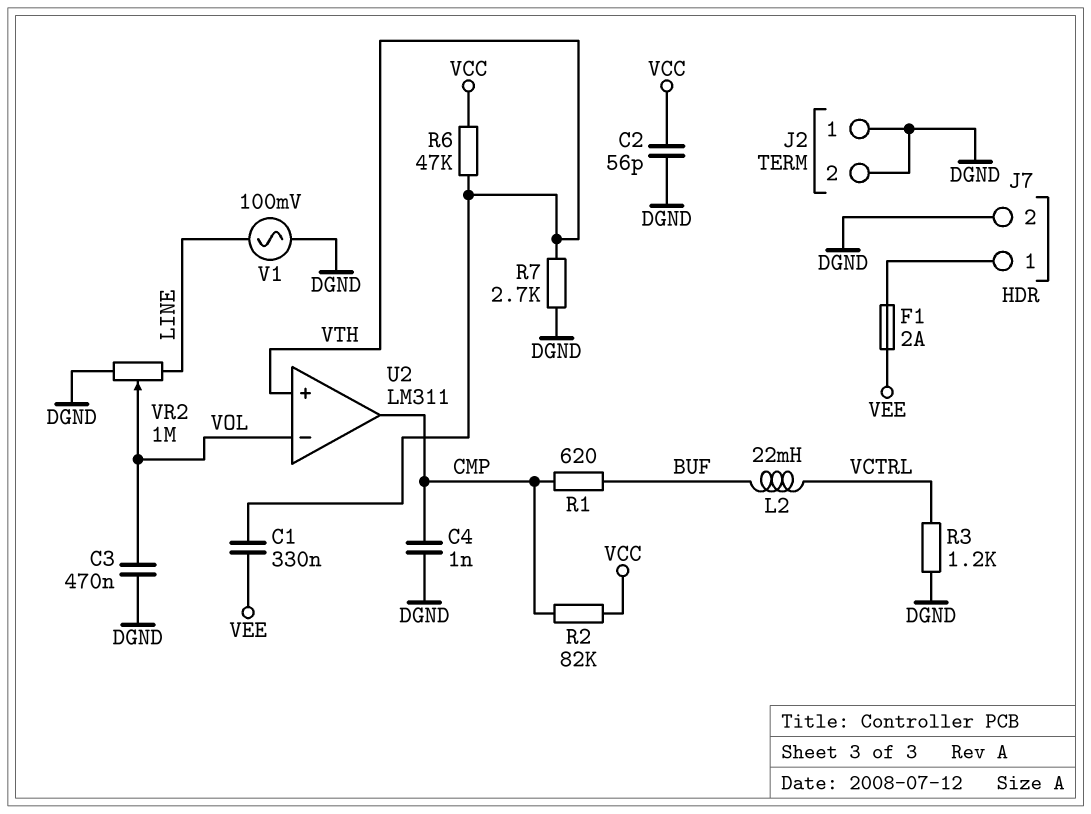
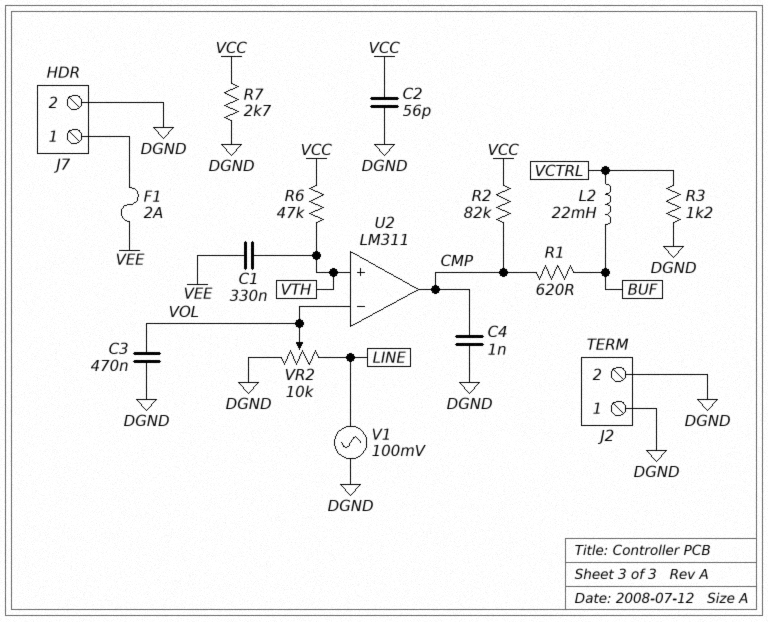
R7: 2.7k (DGND, VTH) -> 2.7k (DGND, VCC)
VR2: 1M (DGND, LINE, wiper VOL) -> 10k (DGND, LINE, wiper VOL)

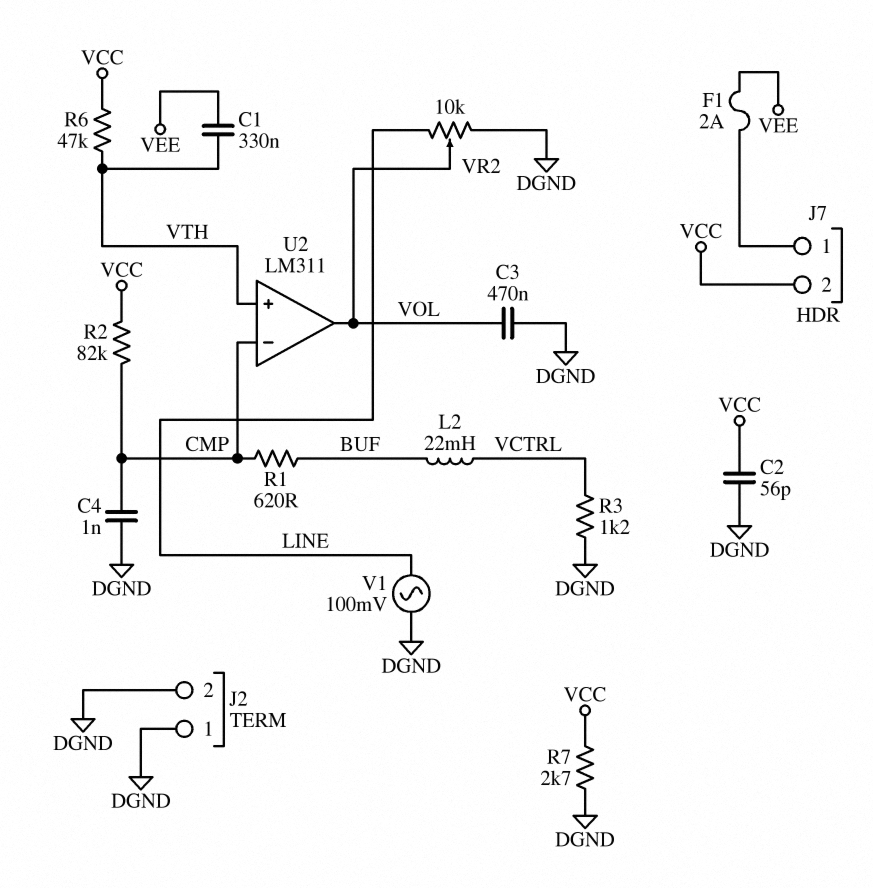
J7 pin 2: DGND -> VCC
U2 pin in-: VOL -> CMP
U2 pin out: CMP -> VOL

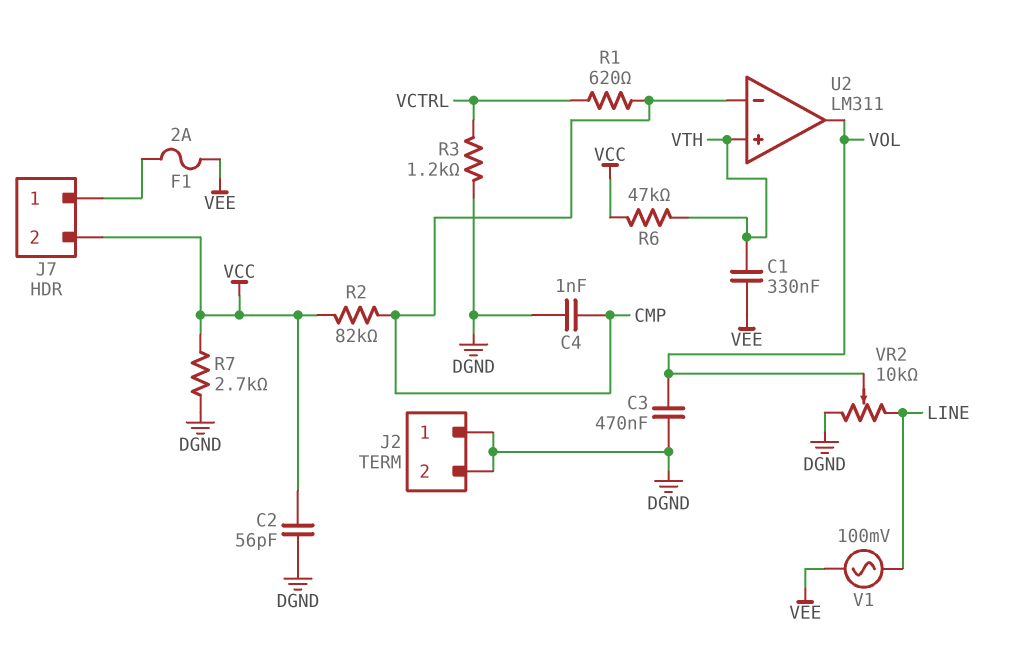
L2: 22mH (BUF, VCTRL) -> none
R1: 620 (BUF, CMP) -> 620 (CMP, VCTRL)
V1: AC 100mV (DGND, LINE) -> AC 100mV (LINE, VEE)

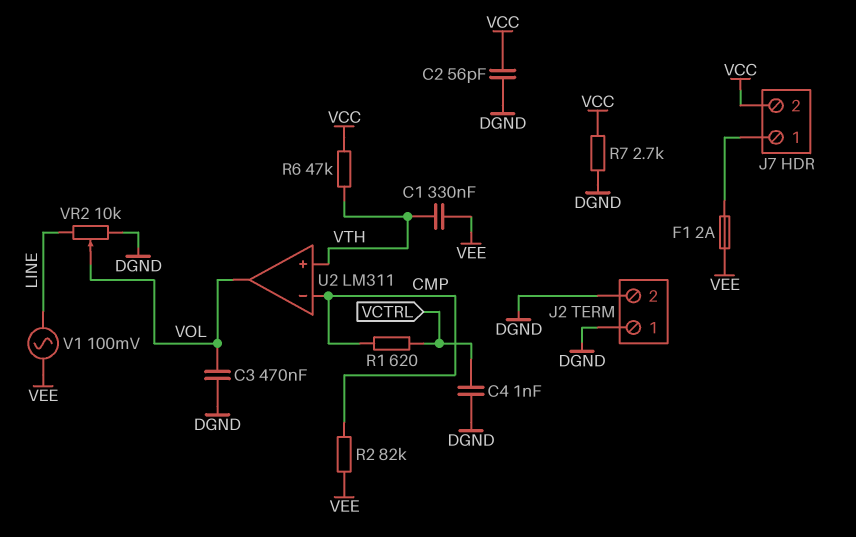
C4: 1nF (CMP, DGND) -> 1nF (DGND, VCTRL)
R2: 82k (CMP, VCC) -> 82k (CMP, VEE)
R3: 1.2k (DGND, VCTRL) -> none

